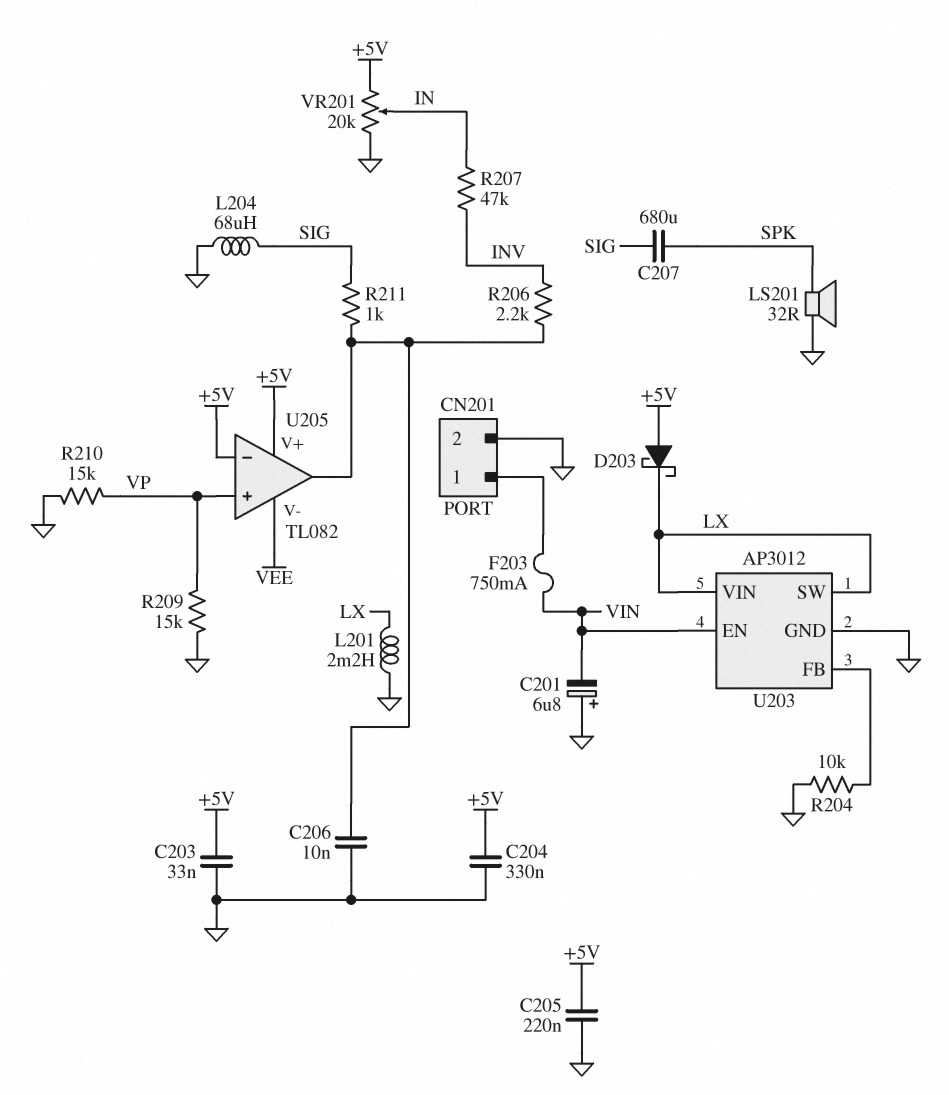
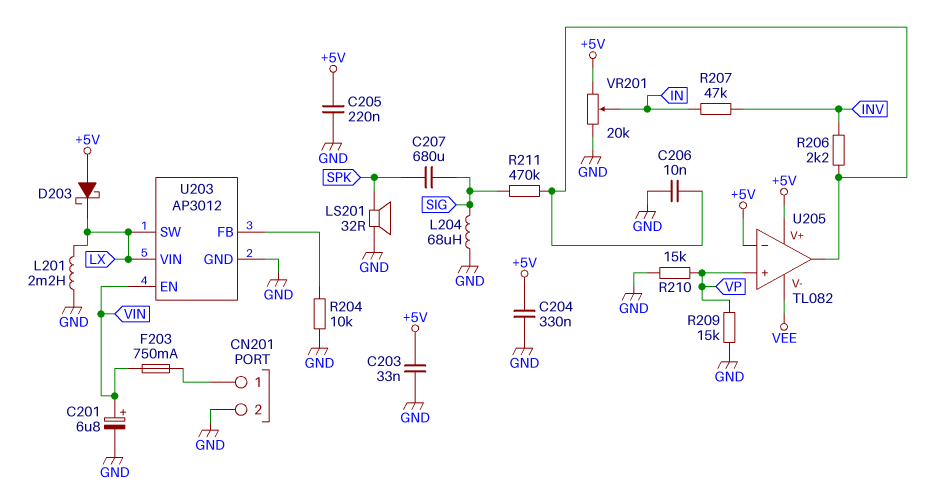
C201: 6.8uF (plus GND, minus VIN) -> 6.8uF (plus VIN, minus GND)
R211: 1k (SIG, U205/out) -> 470k (SIG, U205/out)

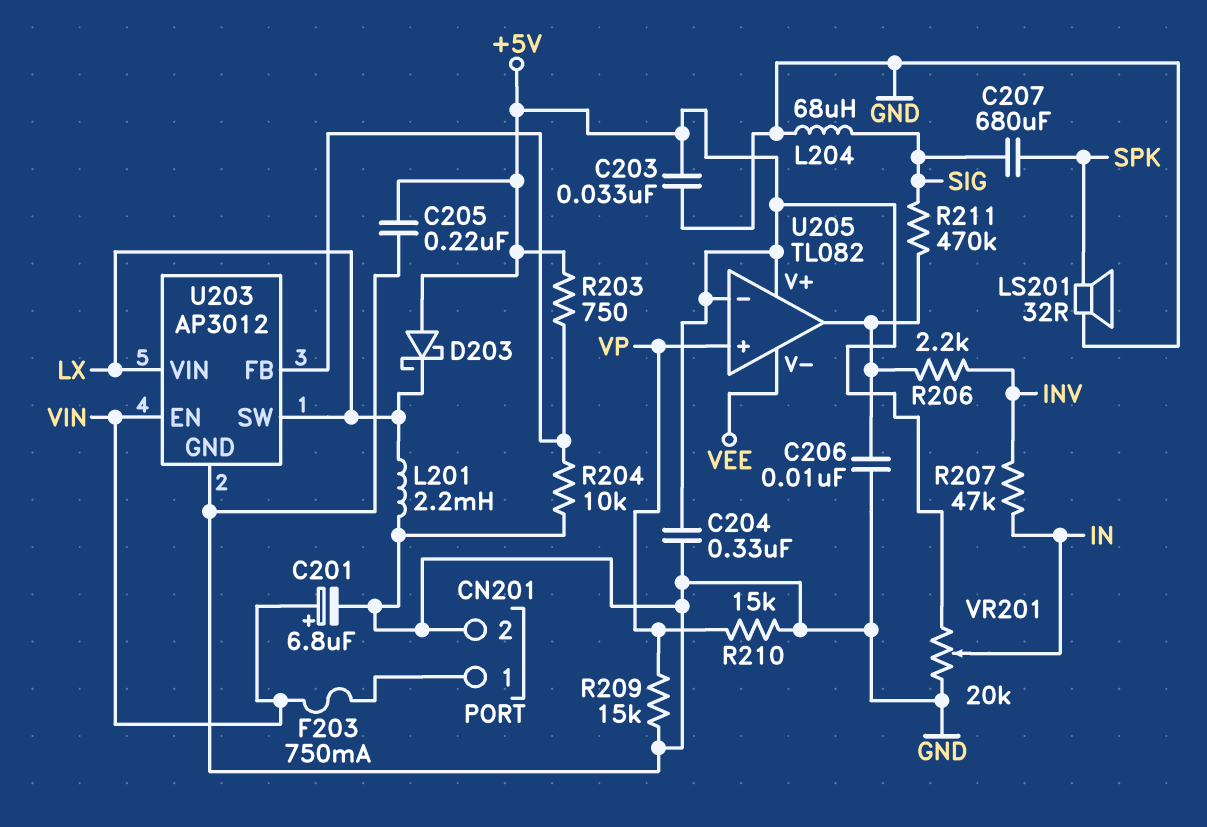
R203: none -> 750 (+5V, U203/FB)

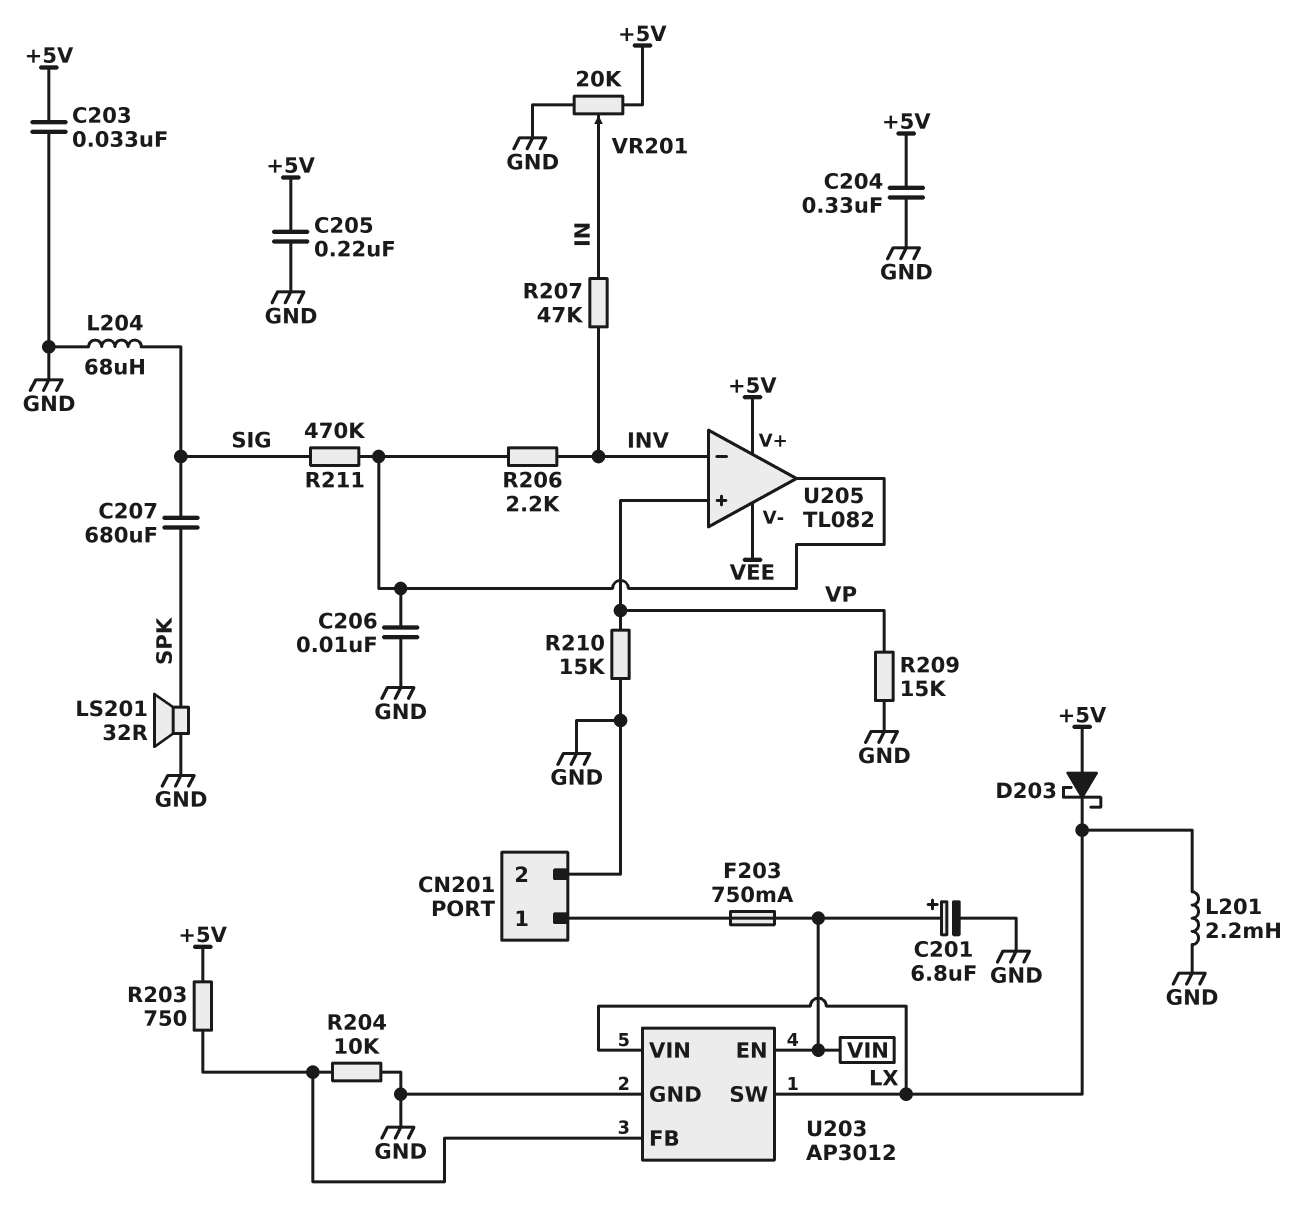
U205 pin in-: +5V -> INV

